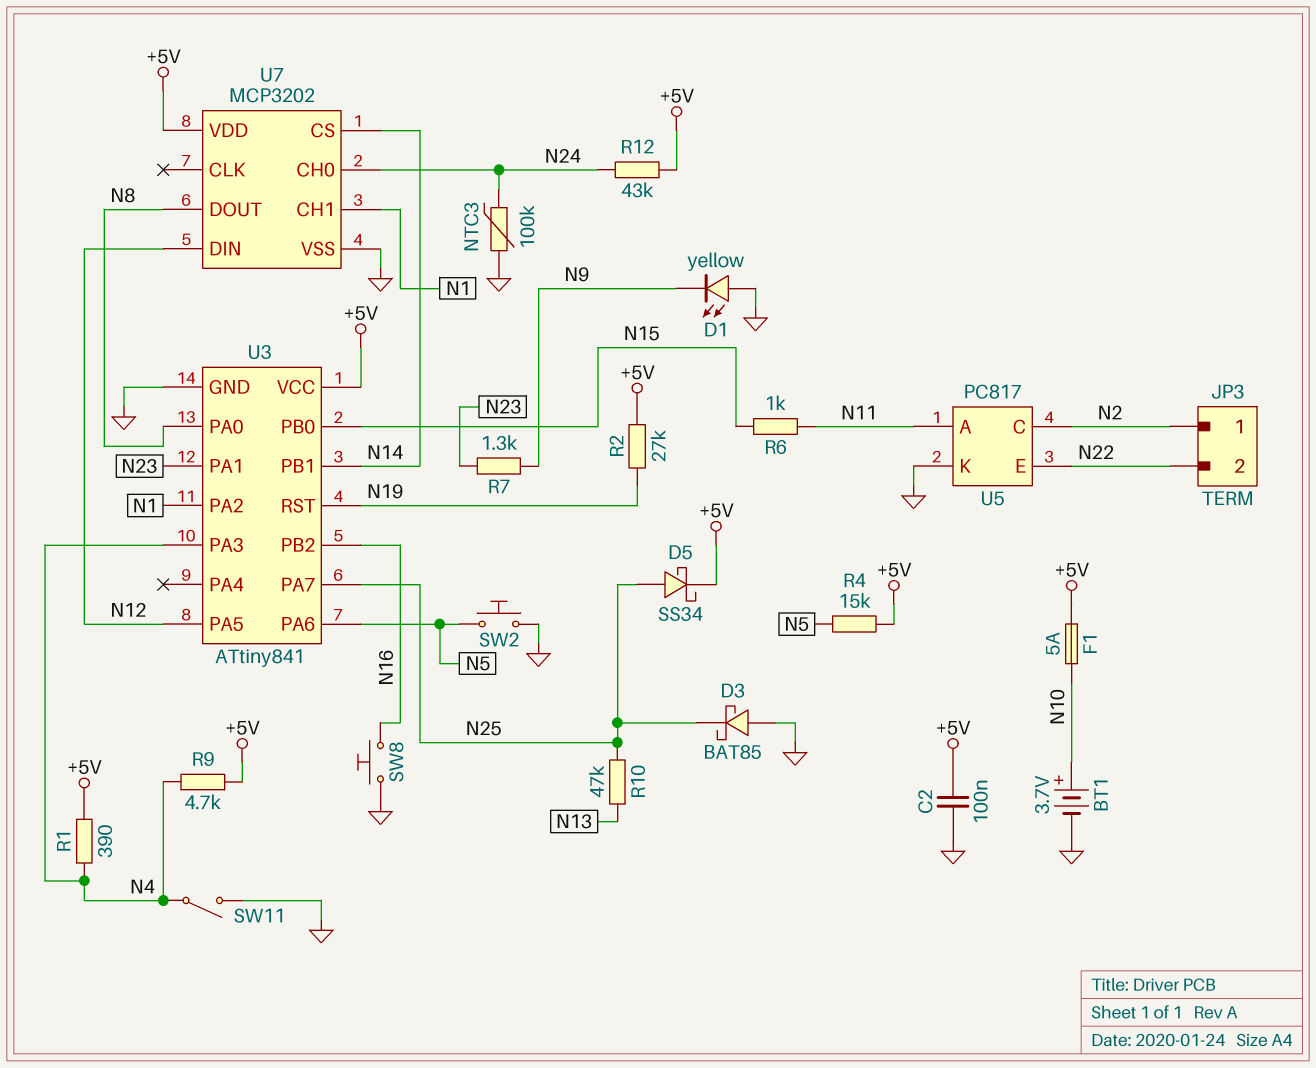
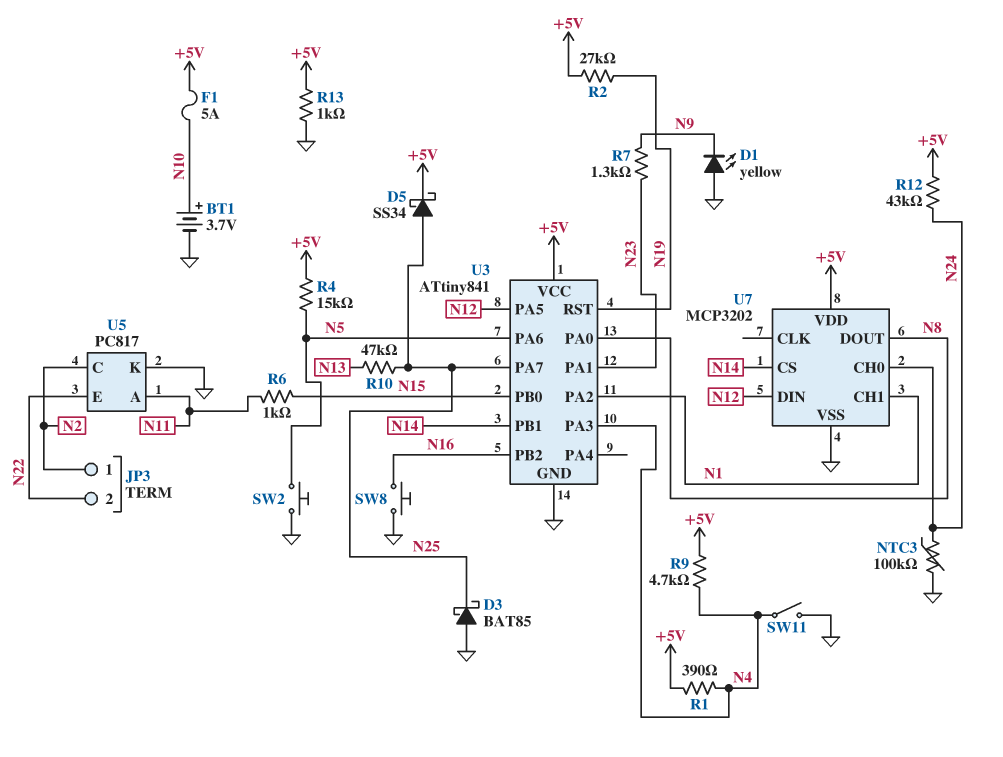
C2: 100nF (+5V, GND) -> none
R13: none -> 1k (+5V, GND)

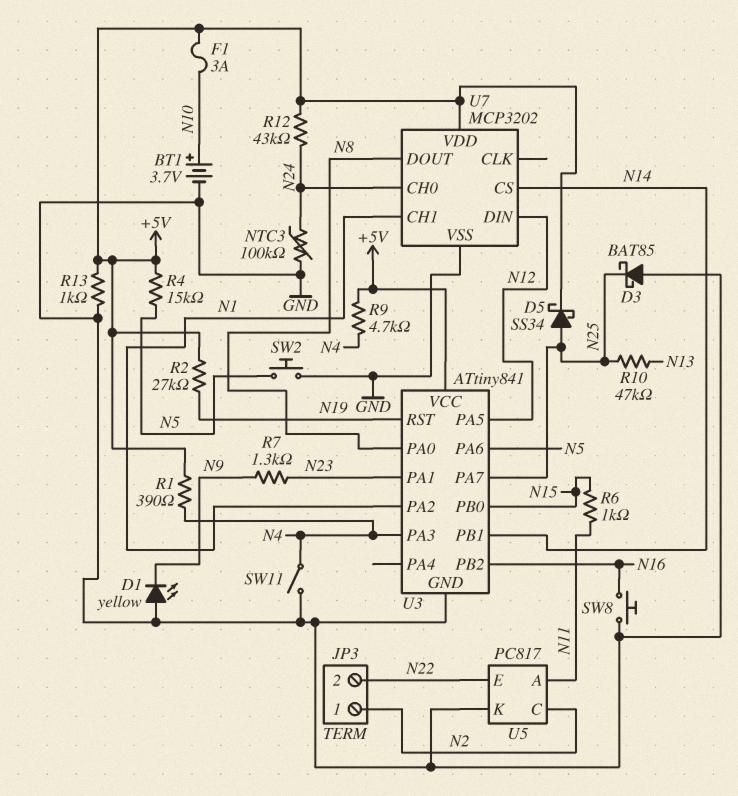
F1: 5A (+5V, N10) -> 3A (+5V, N10)

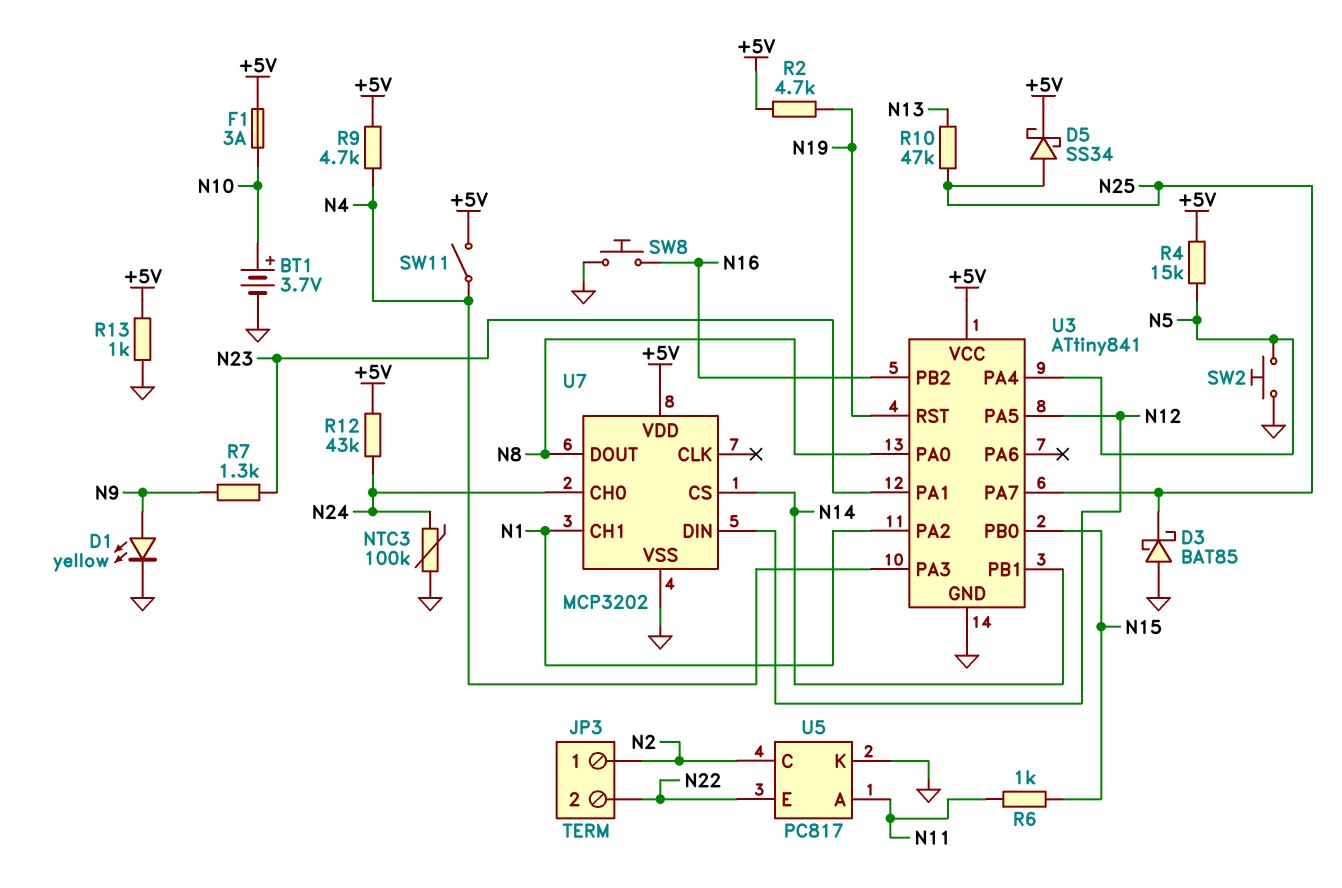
D1: LED yellow (A GND, K N9) -> LED yellow (A N9, K GND)
R1: 390 (+5V, N4) -> none
R2: 27k (+5V, N19) -> 4.7k (+5V, N19)
SW11: switch (GND, N4) -> switch (+5V, N4)
U3 pin PA4: none -> N5
U3 pin PA6: N5 -> none

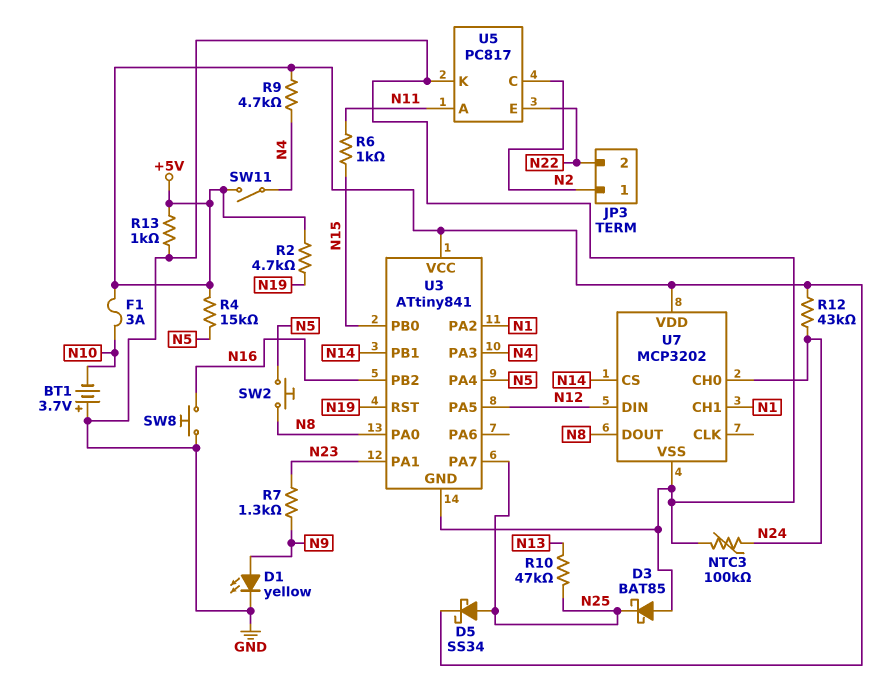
BT1: 3.7V (plus N10, minus GND) -> 3.7V (plus GND, minus N10)
SW2: button (GND, N5) -> button (N5, N8)

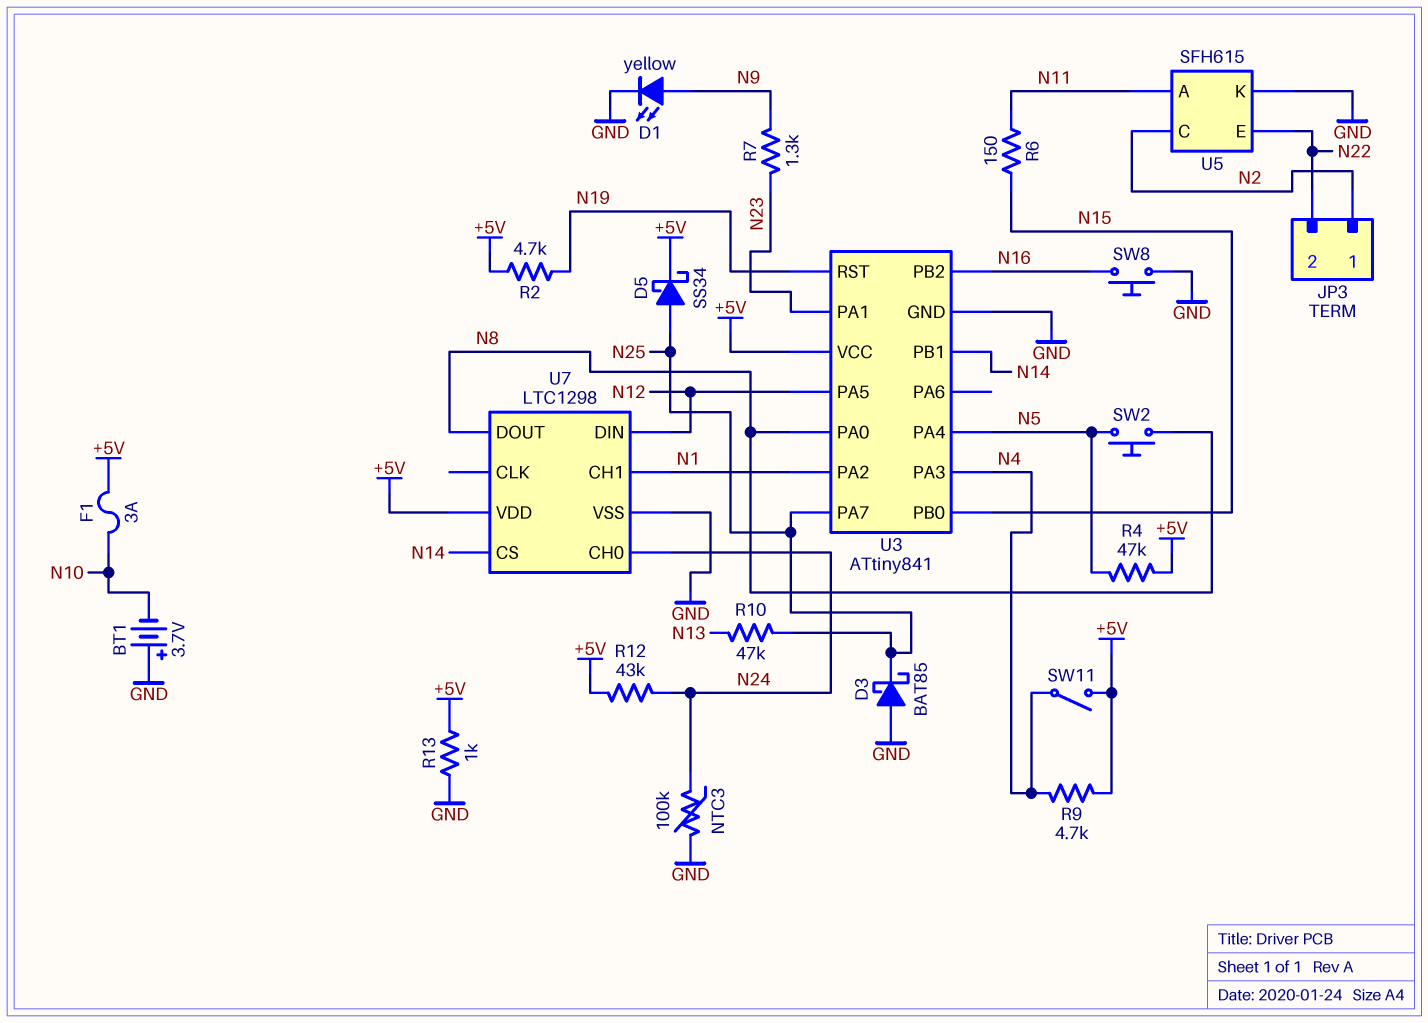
R4: 15k (+5V, N5) -> 47k (+5V, N5)
R6: 1k (N11, N15) -> 150 (N11, N15)
U5: PC817 -> SFH615
U7: MCP3202 -> LTC1298

